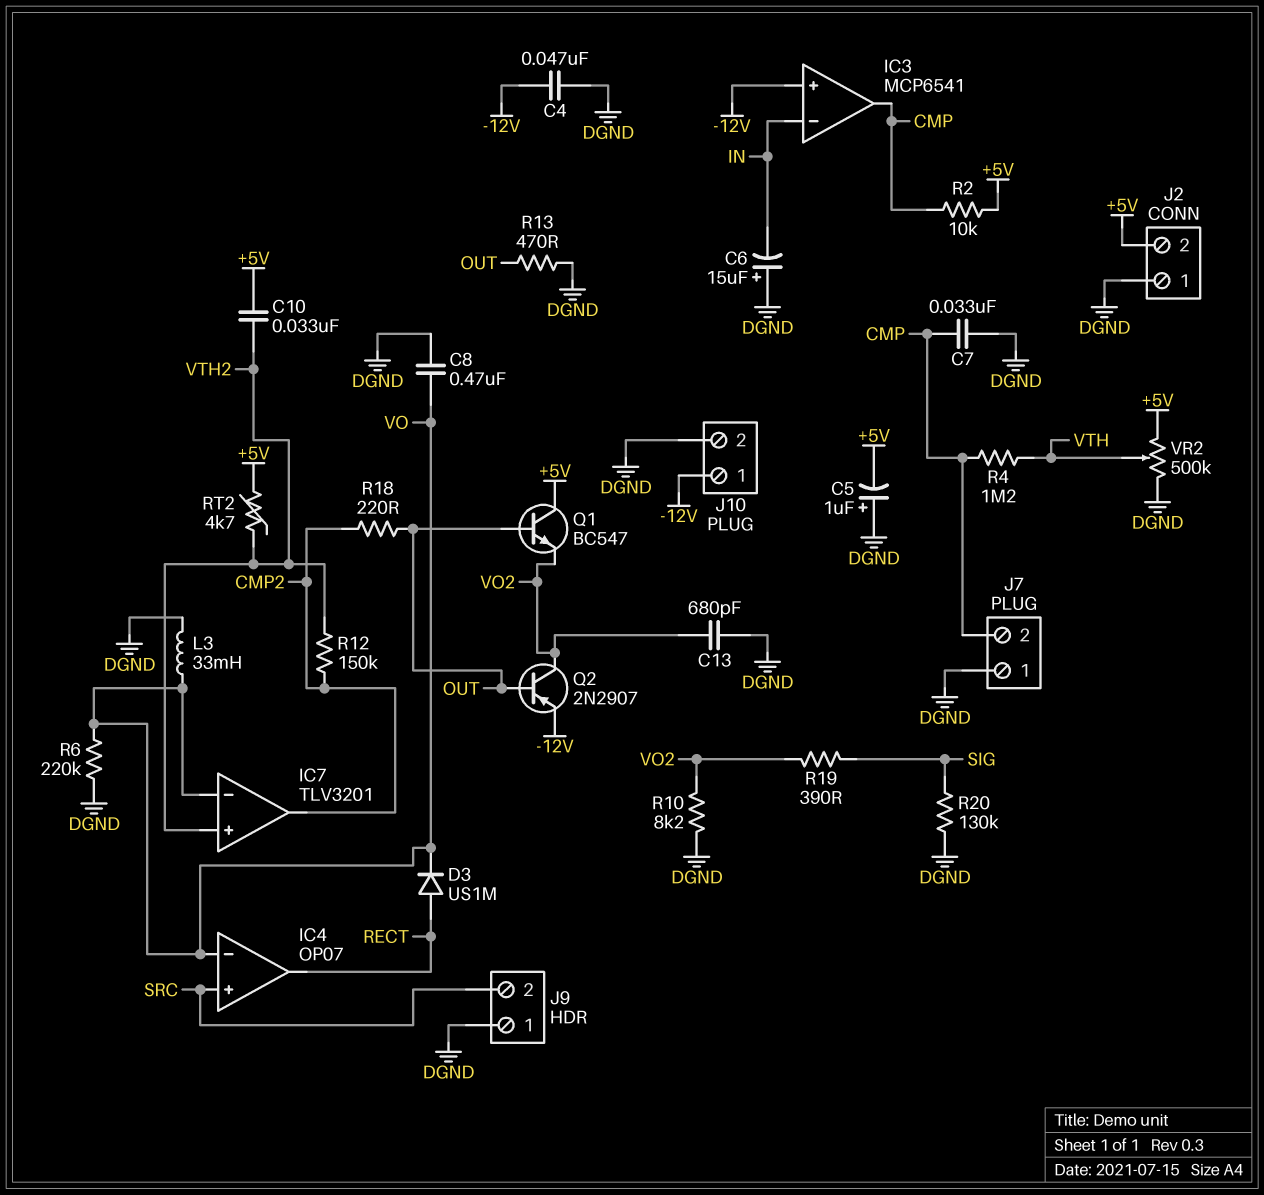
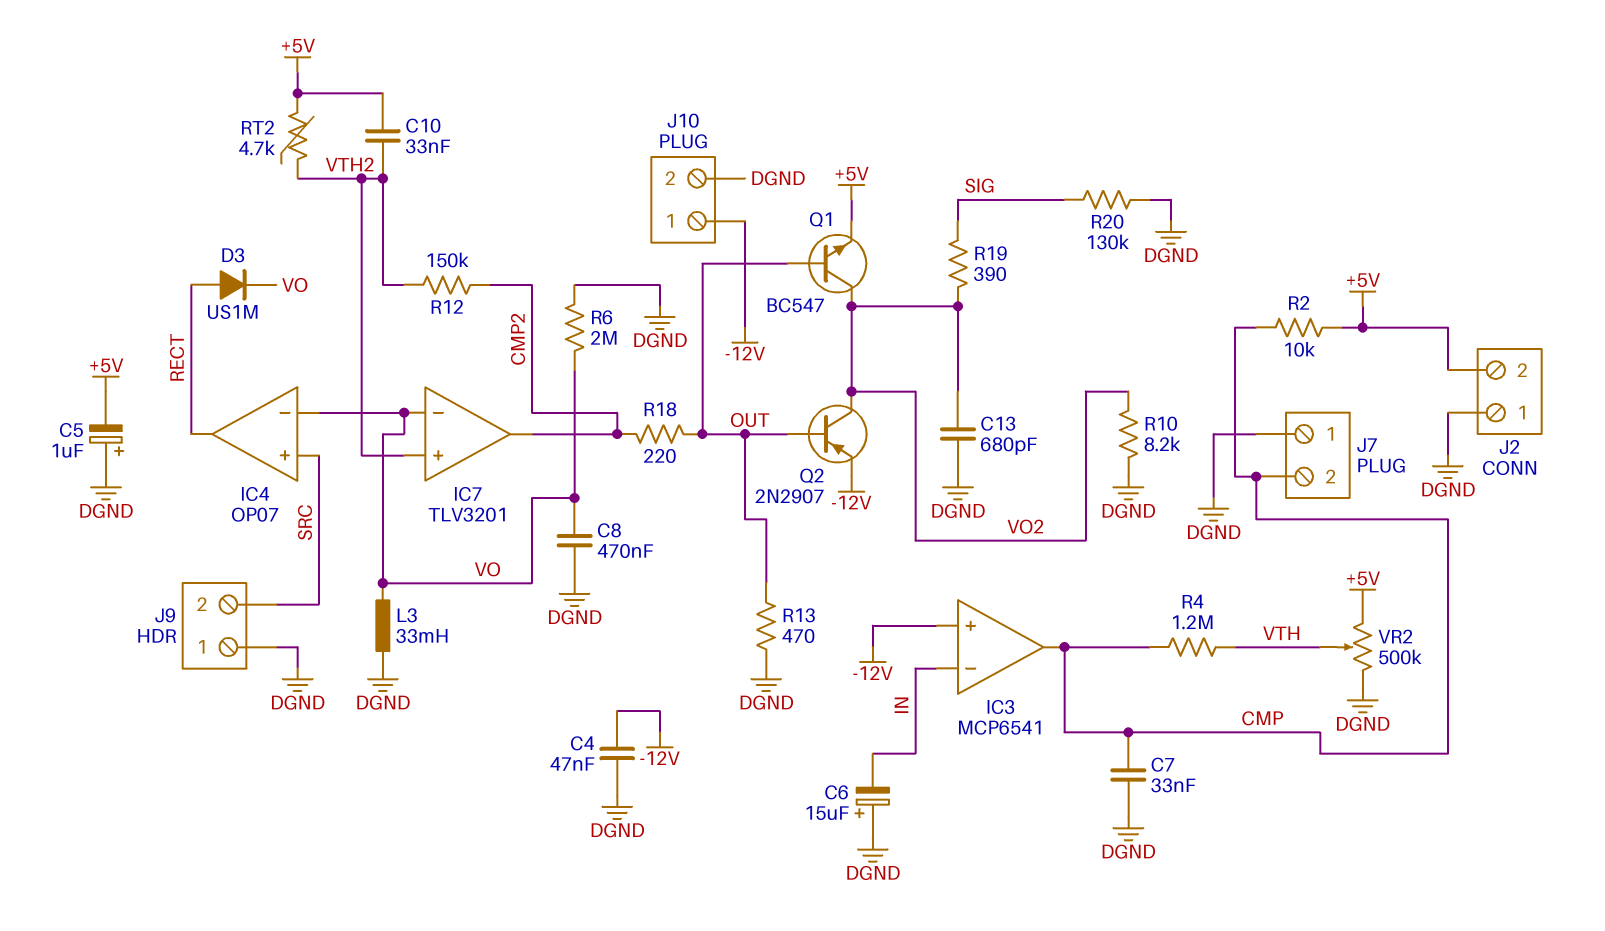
Q1: NPN BC547 (B OUT, C +5V, E VO2) -> NPN BC547 (B OUT, C VO2, E +5V)
R6: 220k (DGND, VO) -> 2M (DGND, VO)

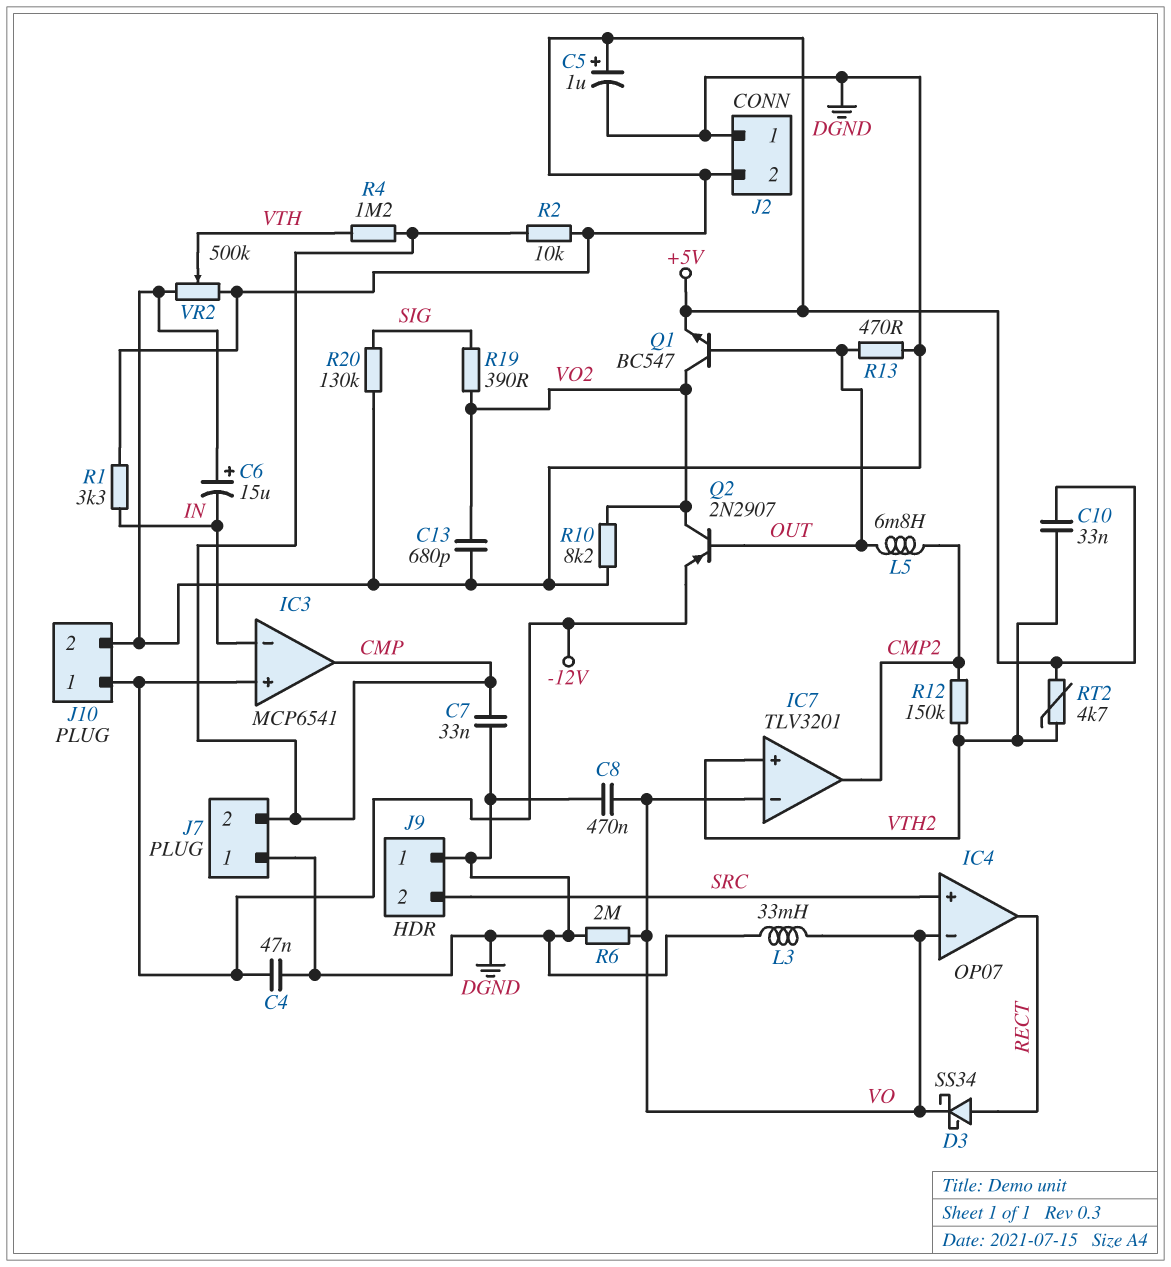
C5: 1uF (plus DGND, minus +5V) -> 1uF (plus +5V, minus DGND)
D3: diode US1M (A RECT, K VO) -> schottky SS34 (A RECT, K VO)
L5: none -> 6.8mH (CMP2, OUT)
R1: none -> 3.3k (+5V, IN)
R18: 220 (CMP2, OUT) -> none

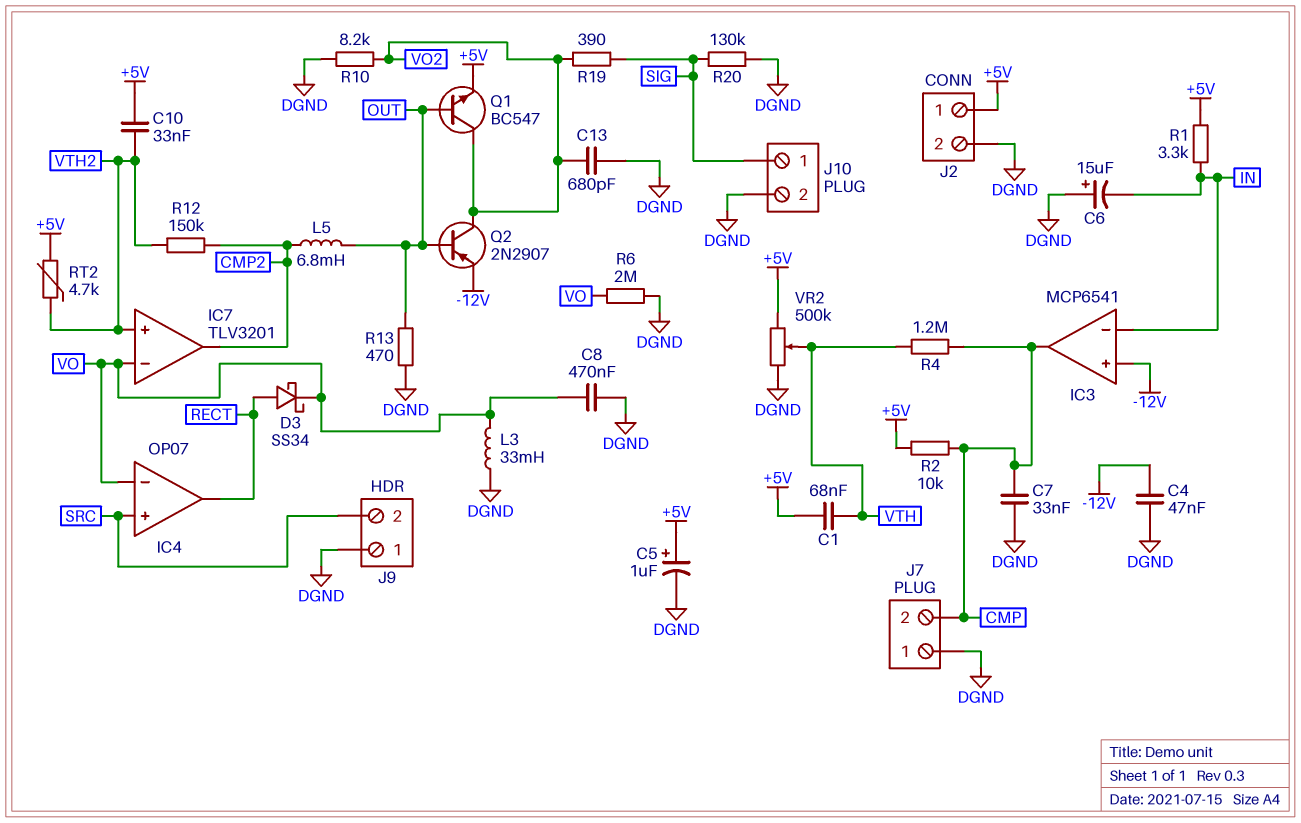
C1: none -> 68nF (+5V, VTH)
J2 pin 1: DGND -> +5V
J2 pin 2: +5V -> DGND
J10 pin 1: -12V -> SIG

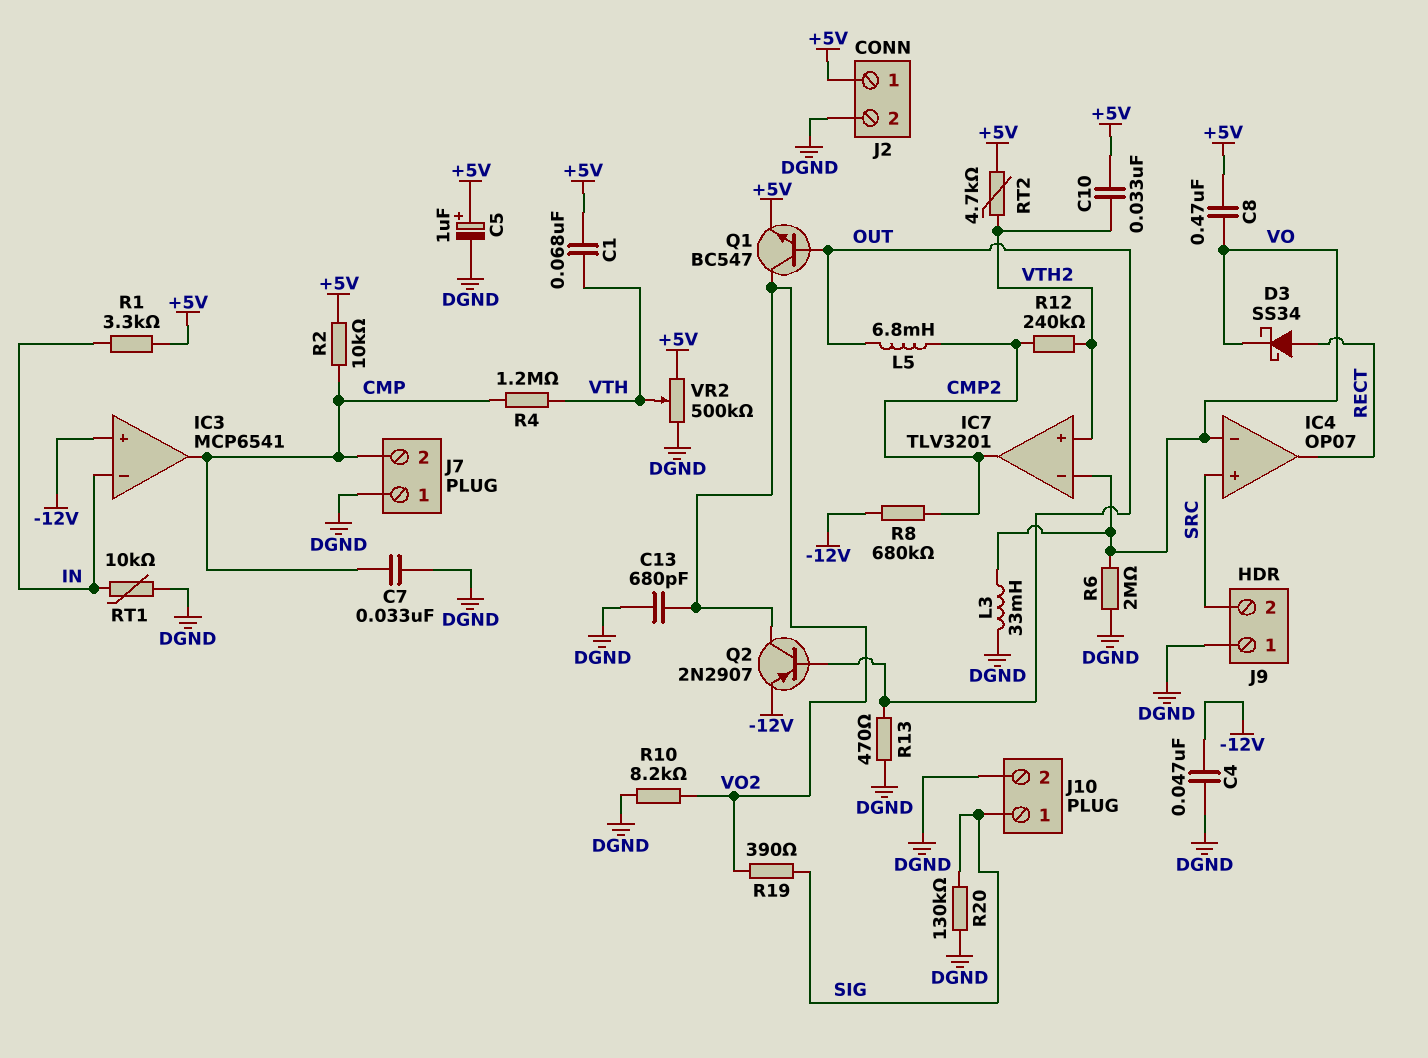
C6: 15uF (plus DGND, minus IN) -> none
C8: 470nF (DGND, VO) -> 470nF (+5V, VO)
R8: none -> 680k (-12V, CMP2)
R12: 150k (CMP2, VTH2) -> 240k (CMP2, VTH2)
RT1: none -> 10k (DGND, IN)

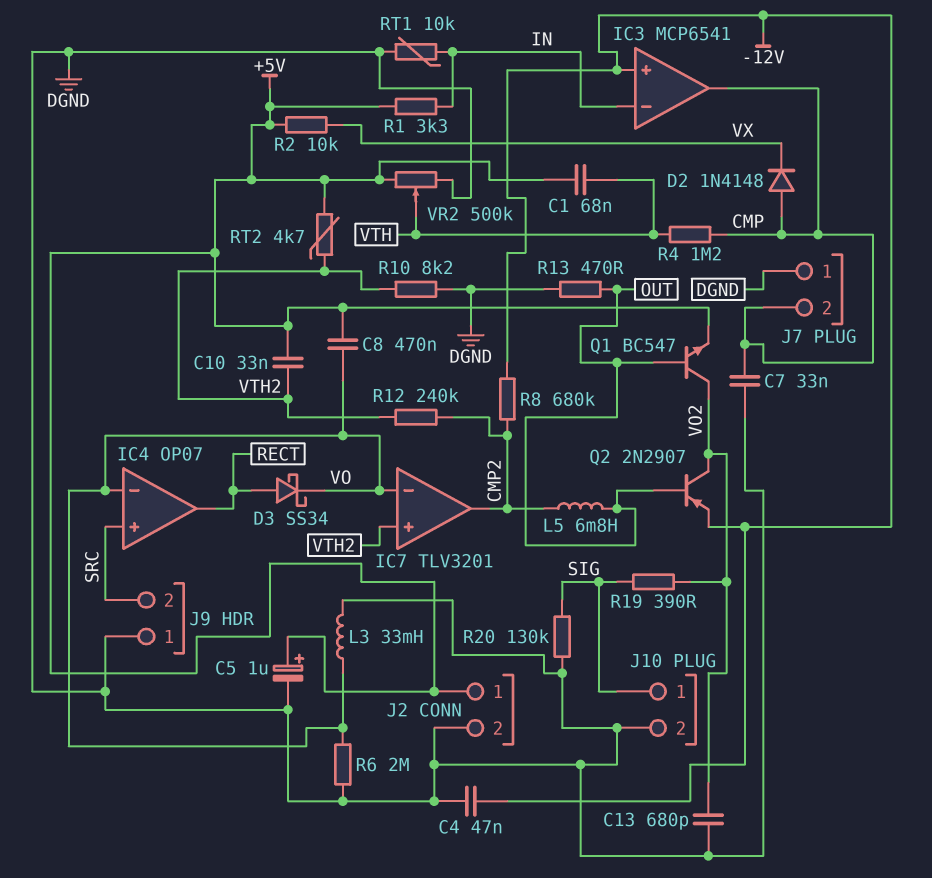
D2: none -> diode 1N4148 (A CMP, K VX)
R2: 10k (+5V, CMP) -> 10k (+5V, VX)
R10: 8.2k (DGND, VO2) -> 8.2k (DGND, VTH2)

